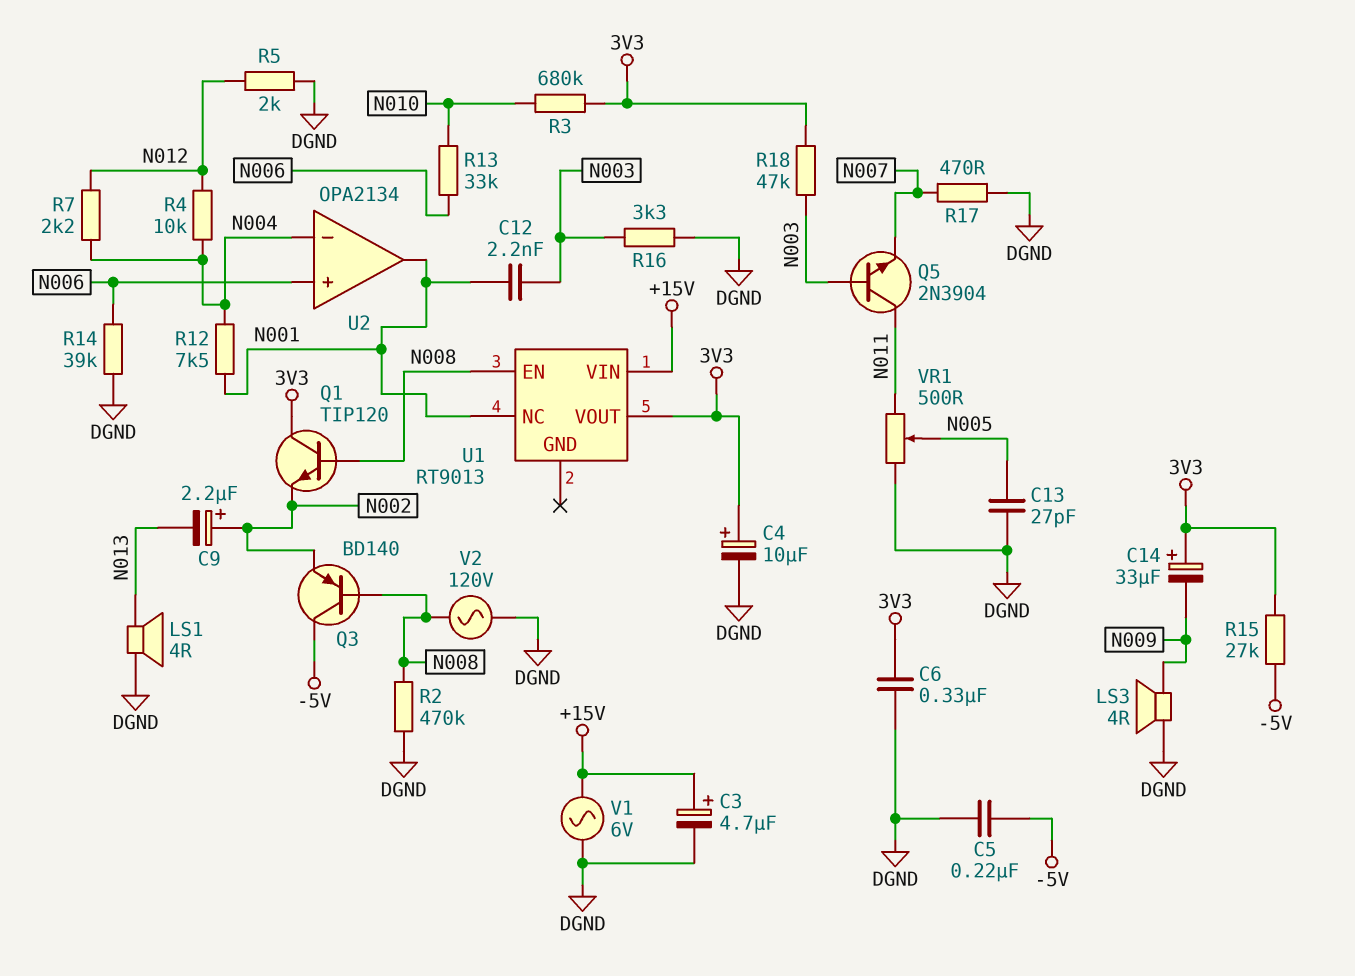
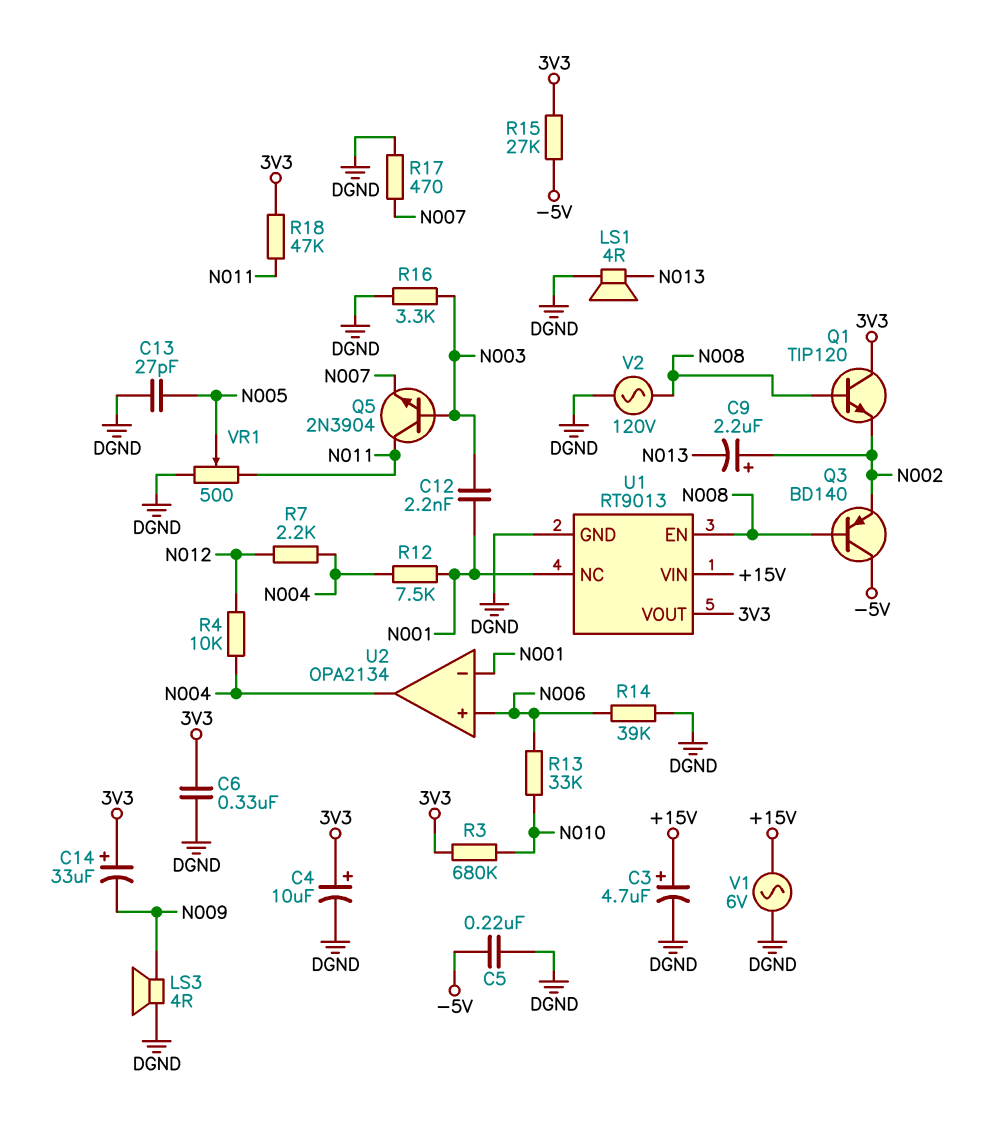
R2: 470k (DGND, N008) -> none
R5: 2k (DGND, N012) -> none
R18: 47k (3V3, N003) -> 47k (3V3, N011)
U1 pin GND: none -> DGND
U2 pin in-: N004 -> N001
U2 pin out: N001 -> N004

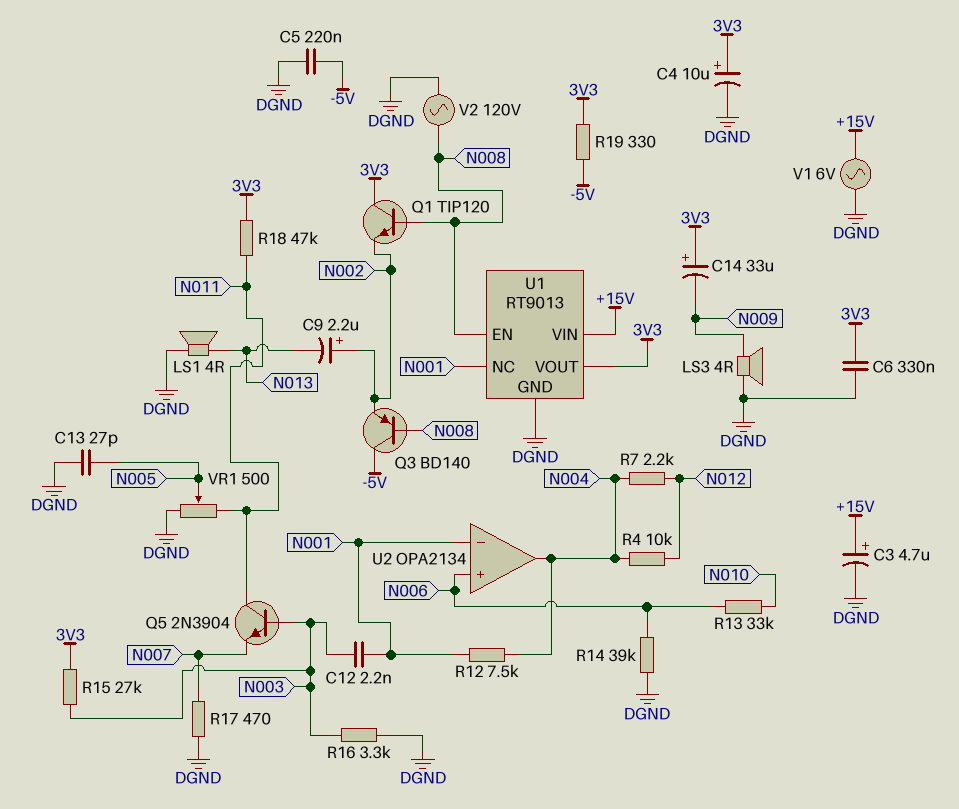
R3: 680k (3V3, N010) -> none
R15: 27k (-5V, 3V3) -> 27k (3V3, N003)
R19: none -> 330 (-5V, 3V3)

